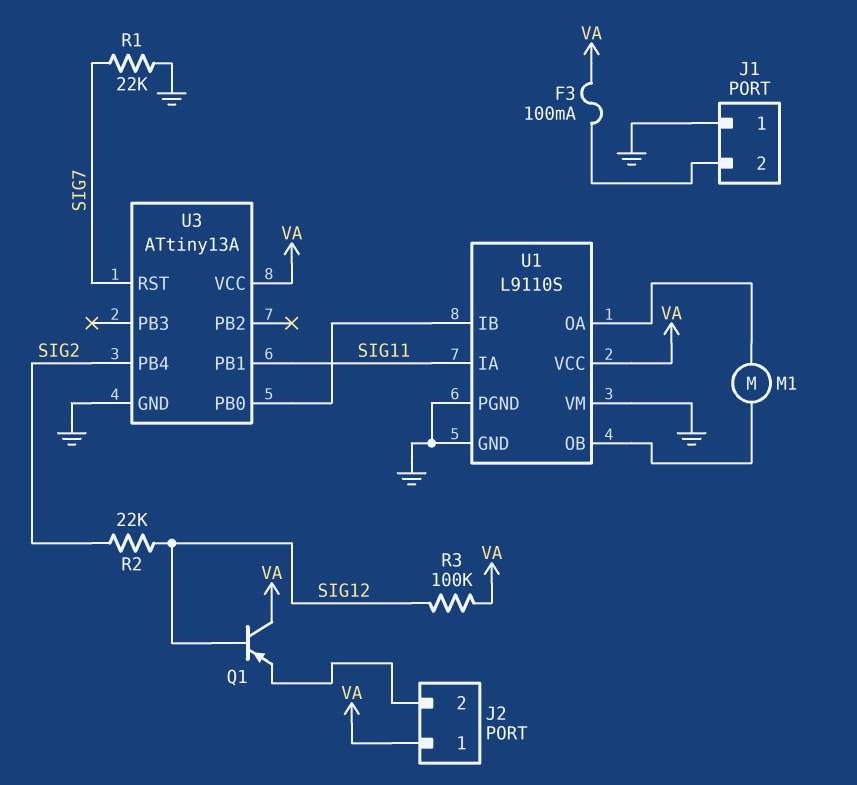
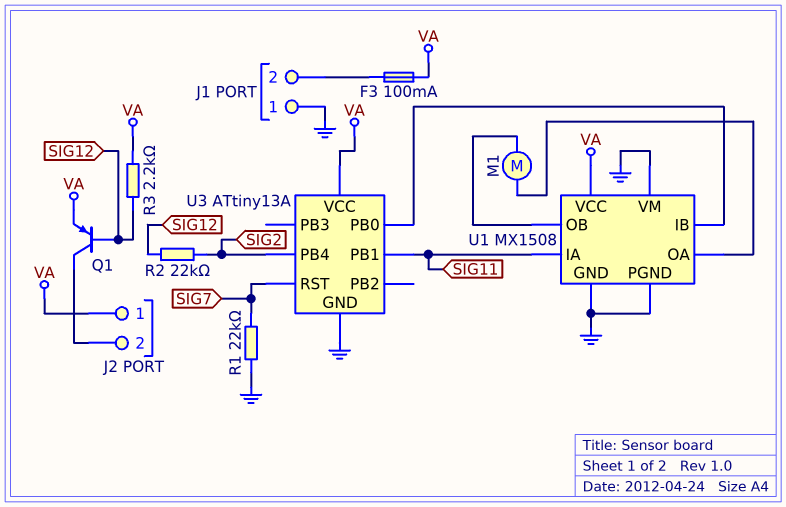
Q1: PNP (B SIG12, C VA, E J2/2) -> PNP (B SIG12, C J2/2, E VA)
R3: 100k (SIG12, VA) -> 2.2k (SIG12, VA)
U1: L9110S -> MX1508

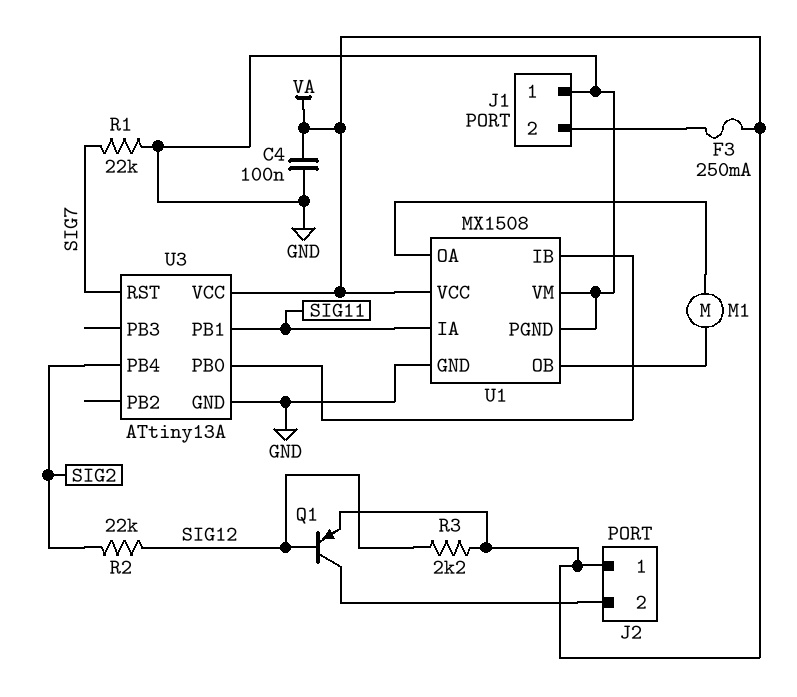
C4: none -> 100nF (GND, VA)
F3: 100mA (J1/2, VA) -> 250mA (J1/2, VA)

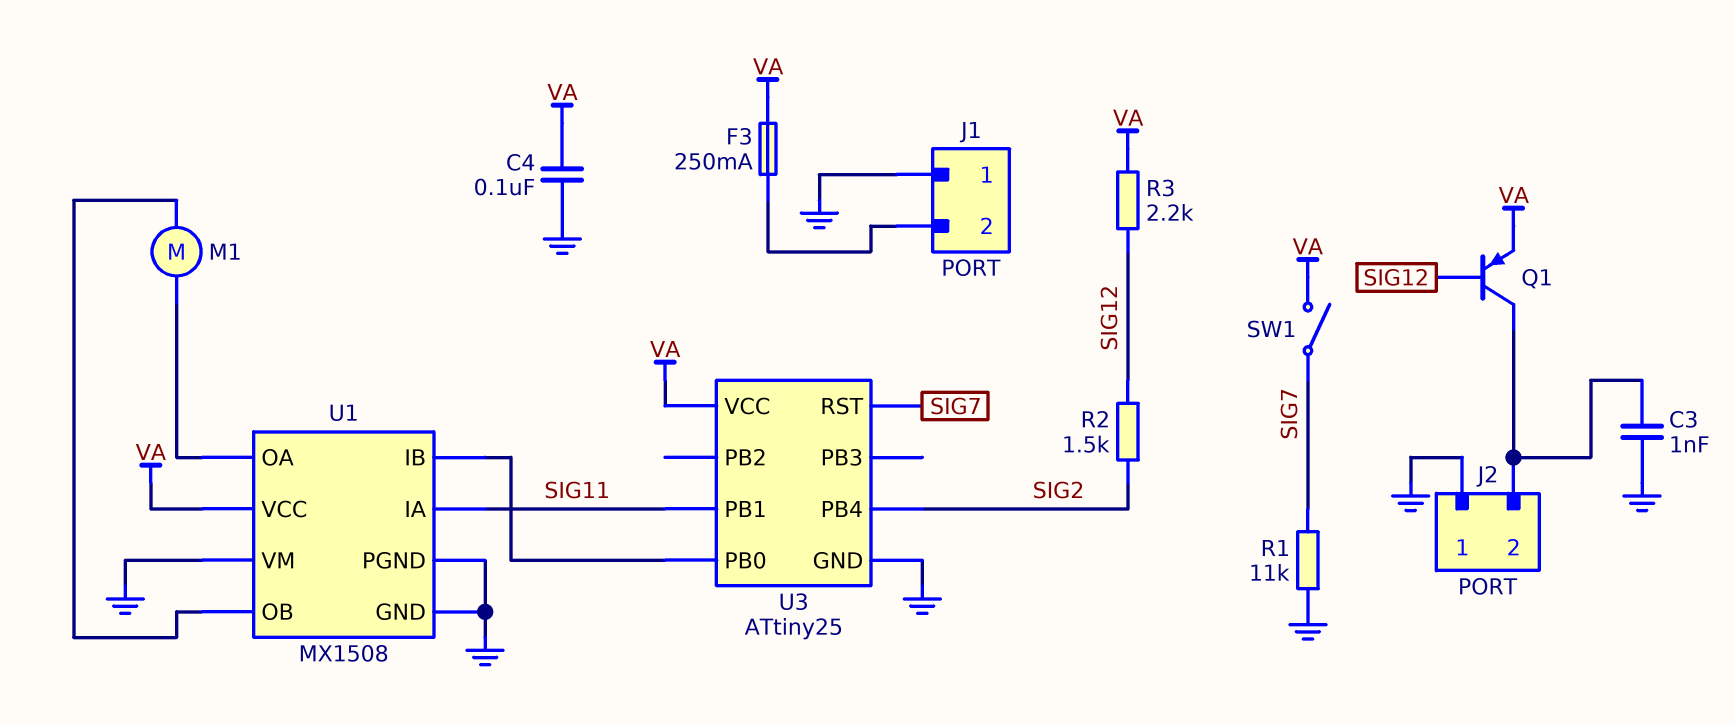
C3: none -> 1nF (GND, J2/2)
J2 pin 1: VA -> GND
R1: 22k (GND, SIG7) -> 11k (GND, SIG7)
R2: 22k (SIG2, SIG12) -> 1.5k (SIG2, SIG12)
SW1: none -> switch (SIG7, VA)
U3: ATtiny13A -> ATtiny25

